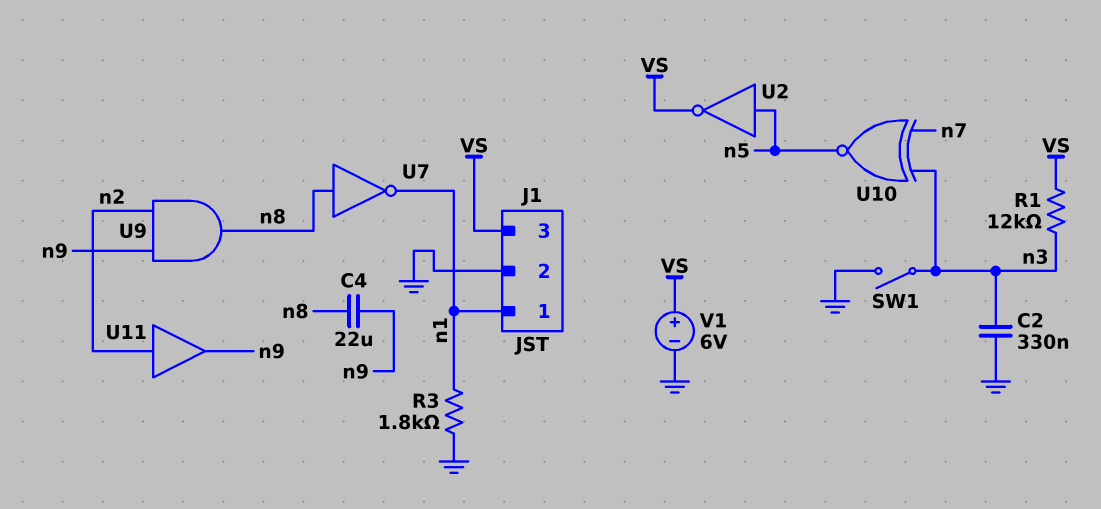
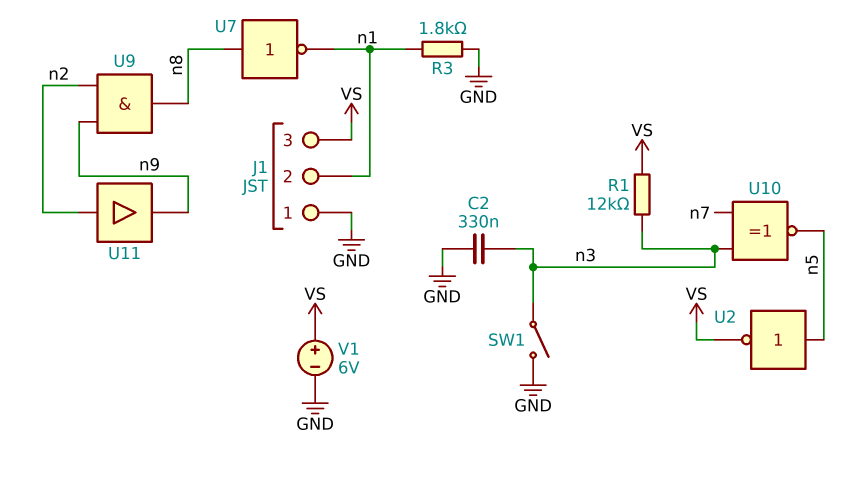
C4: 22uF (n8, n9) -> none
J1 pin 1: n1 -> GND
J1 pin 2: GND -> n1

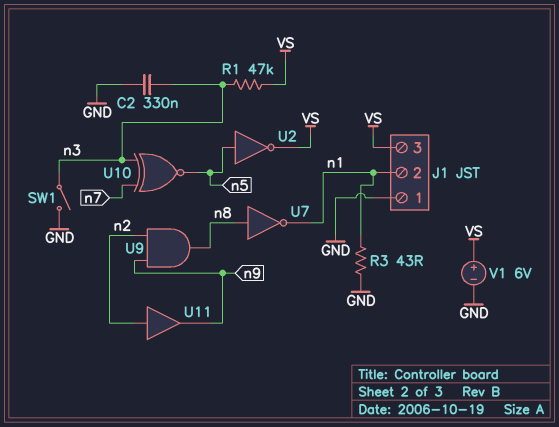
R1: 12k (VS, n3) -> 47k (VS, n3)
R3: 1.8k (GND, n1) -> 43 (GND, n1)

